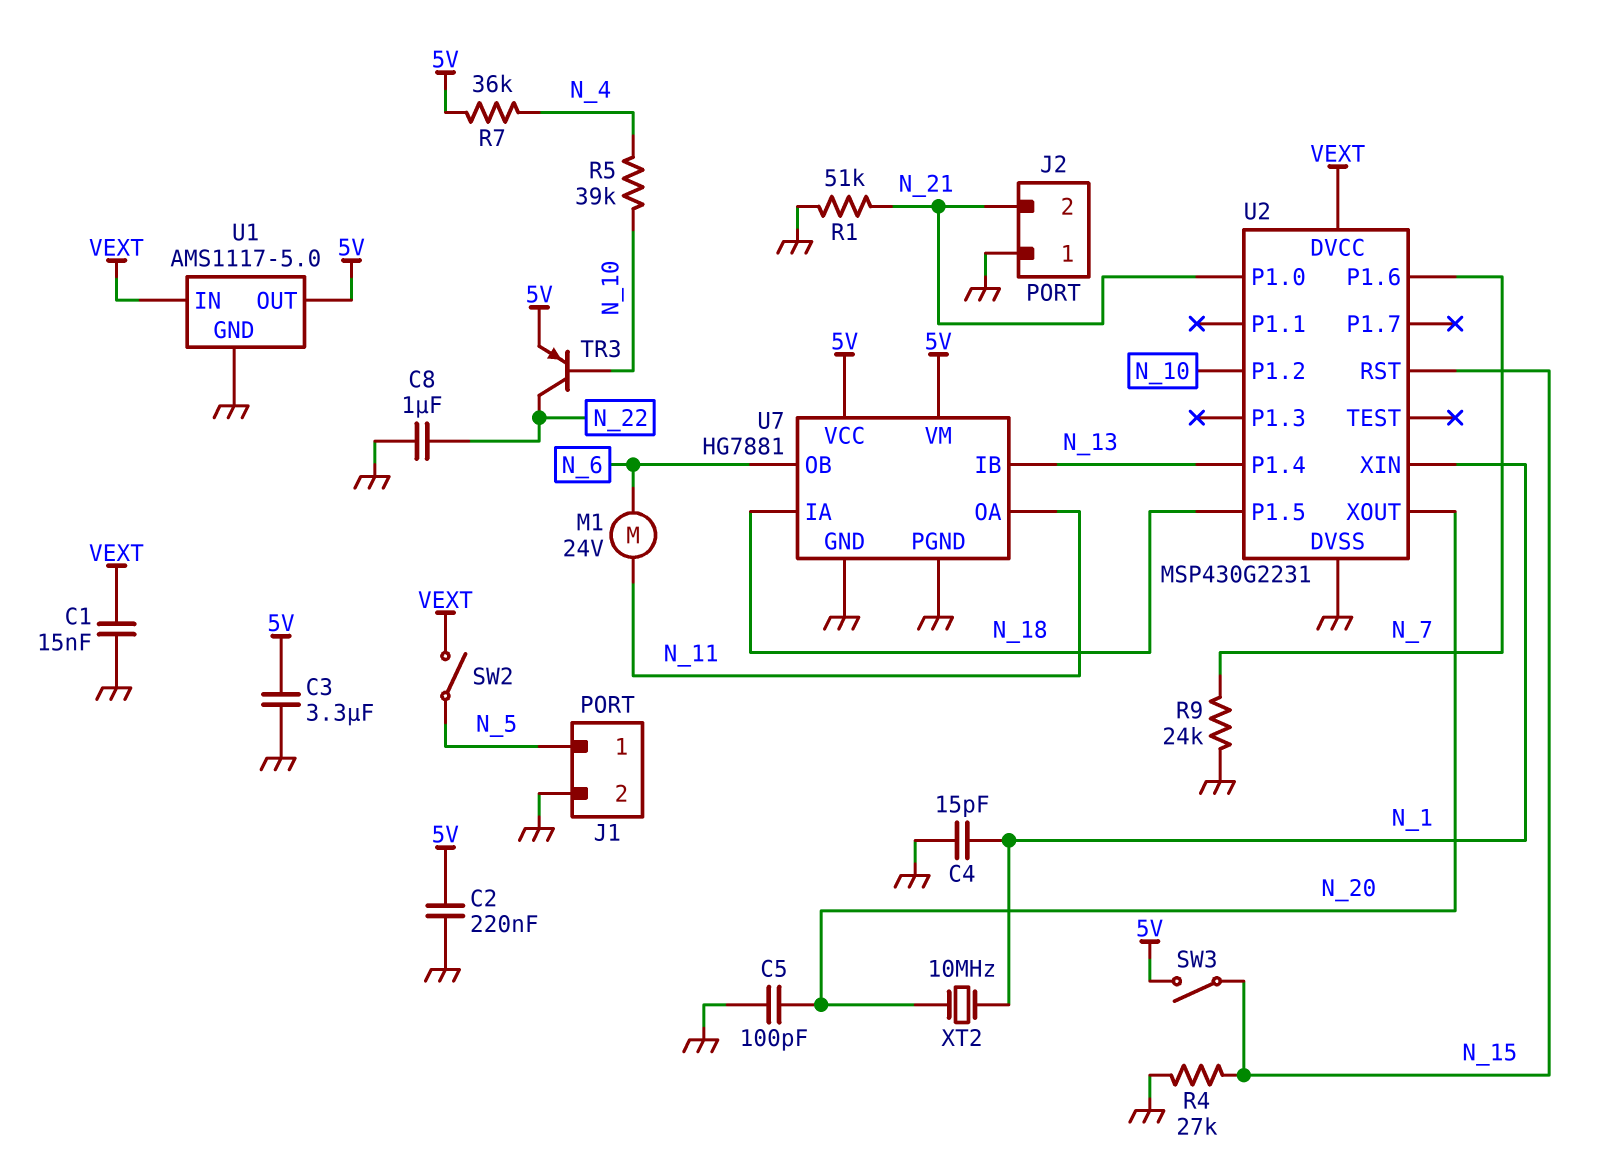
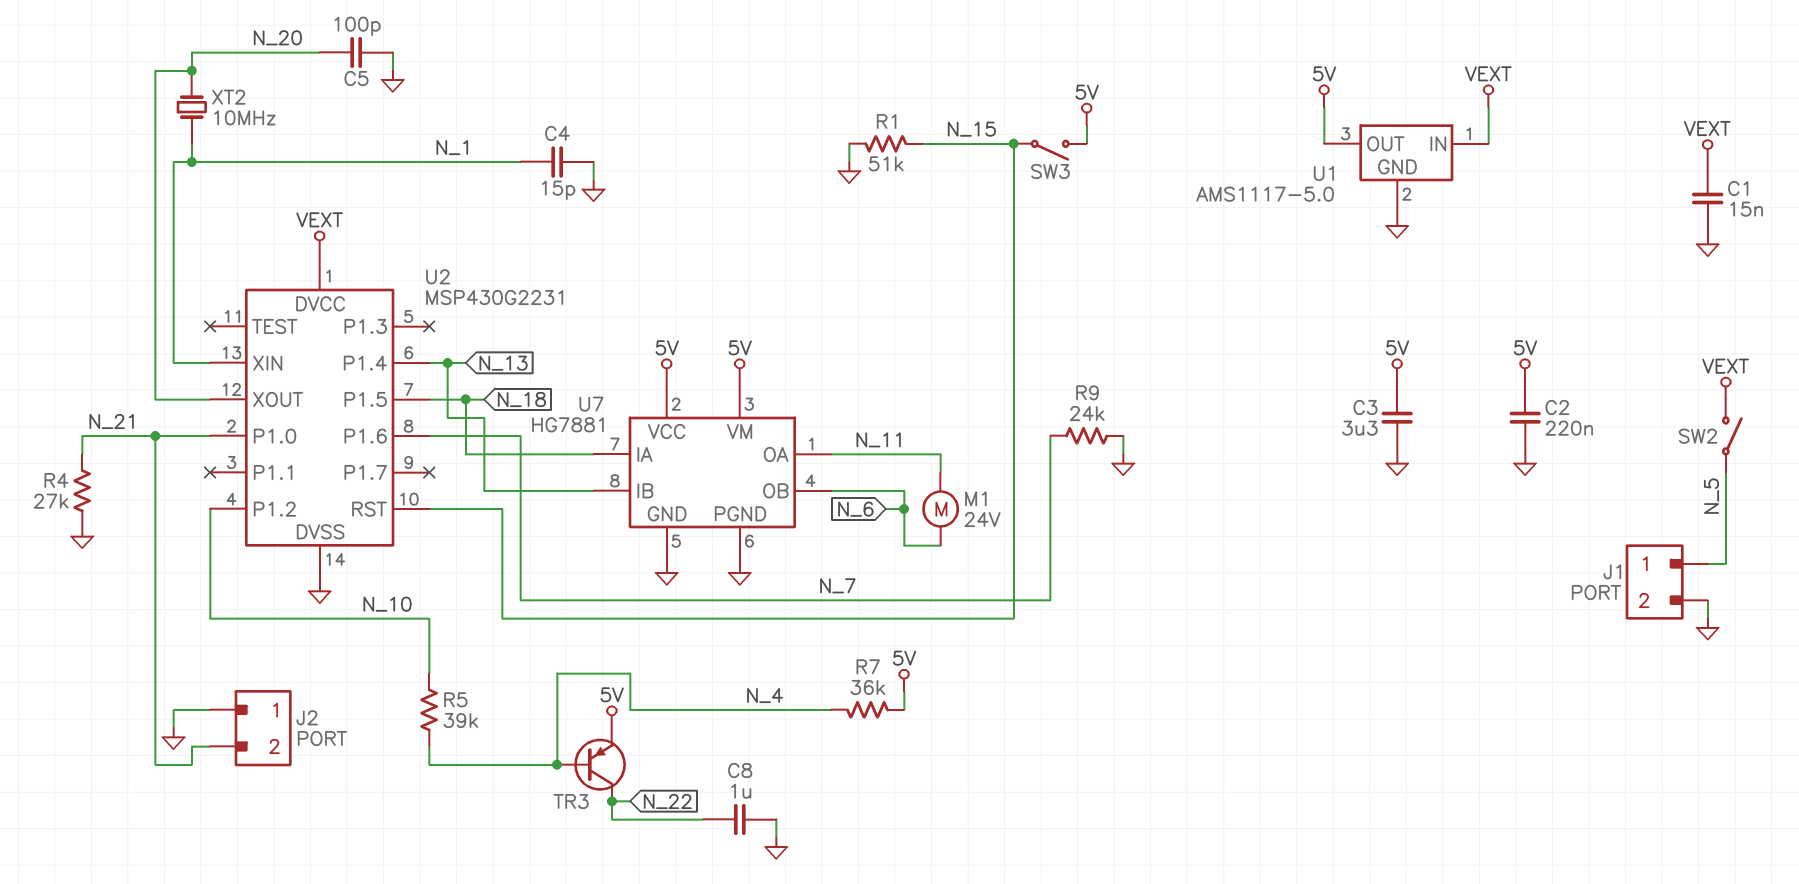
R1: 51k (GND, N_21) -> 51k (GND, N_15)
R4: 27k (GND, N_15) -> 27k (GND, N_21)
TR3: PNP (B N_10, C N_22, E 5V) -> PNP (B N_4, C N_22, E 5V)

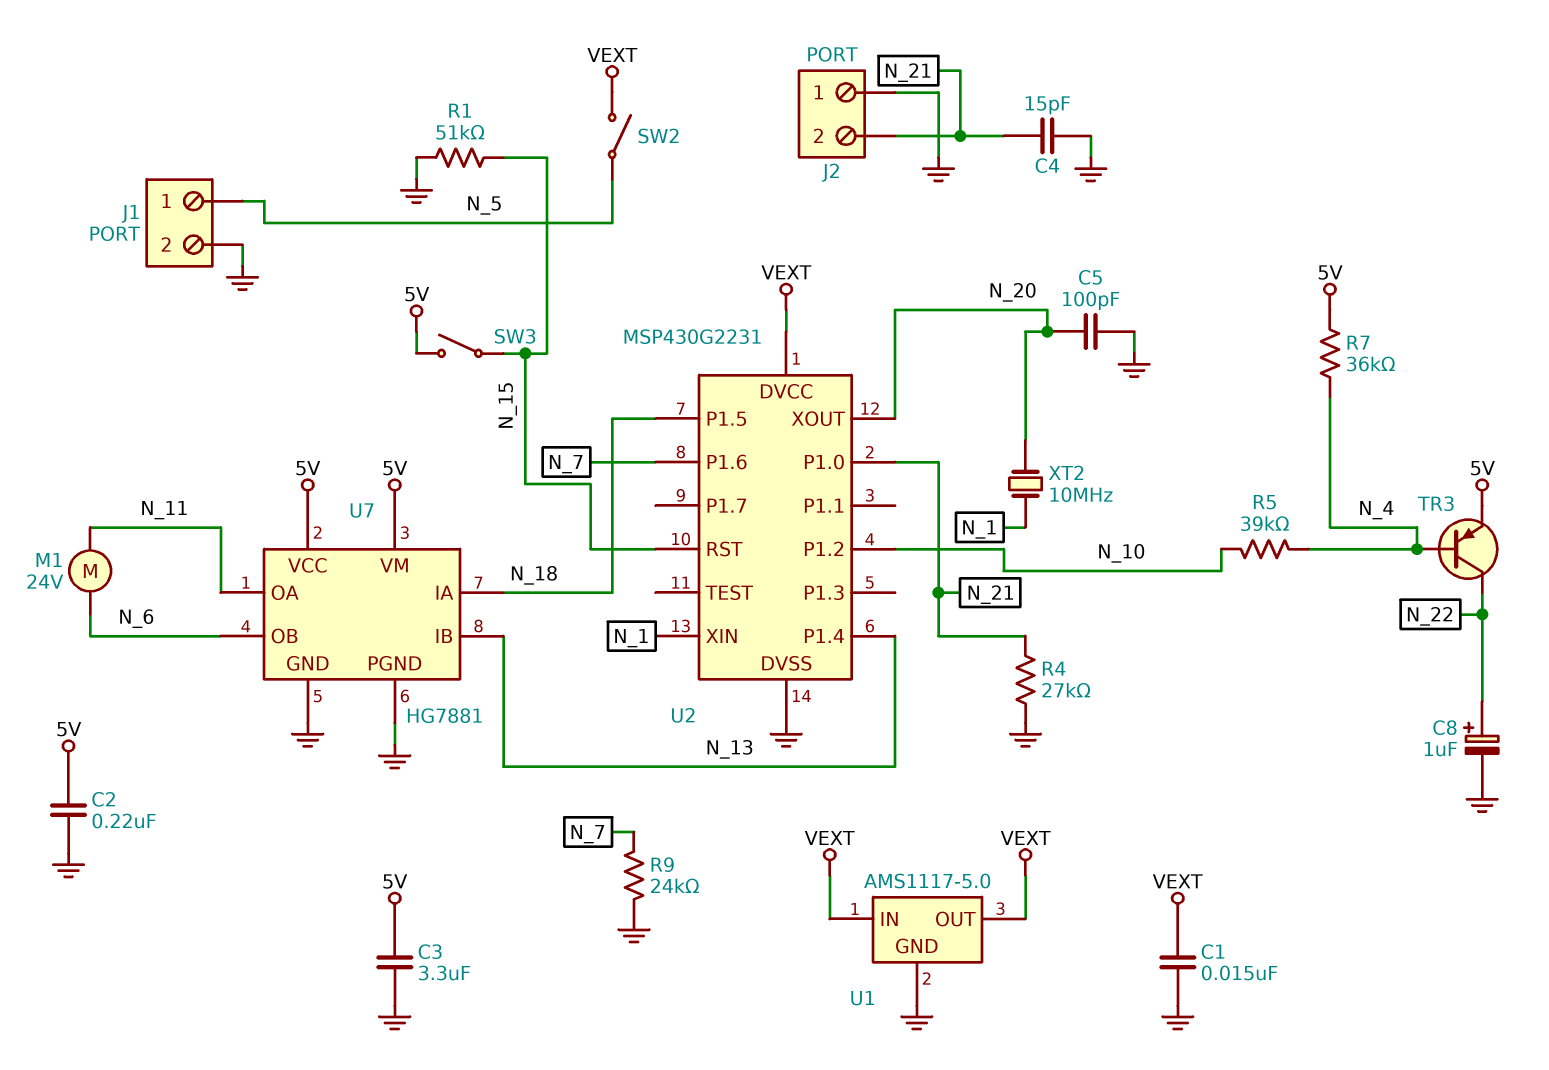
C4: 15pF (GND, N_1) -> 15pF (GND, N_21)
C8: 1uF (GND, N_22) -> 1uF (plus N_22, minus GND)
U1 pin OUT: 5V -> VEXT

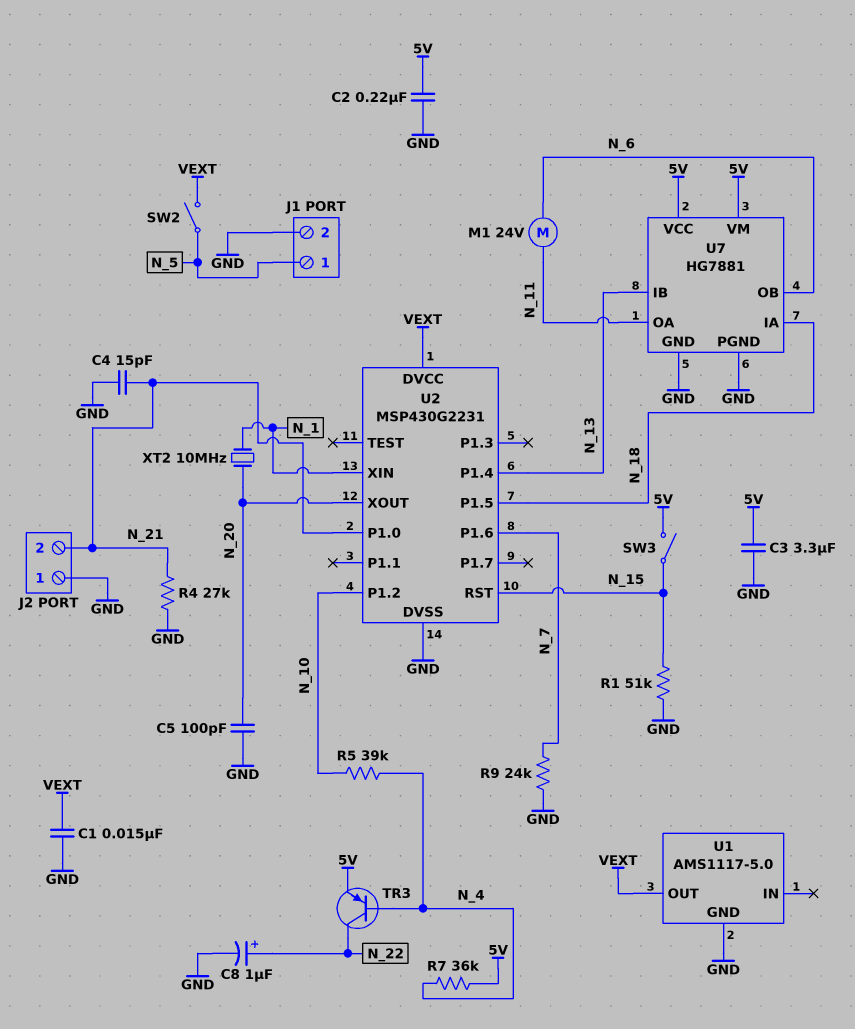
U1 pin IN: VEXT -> none

